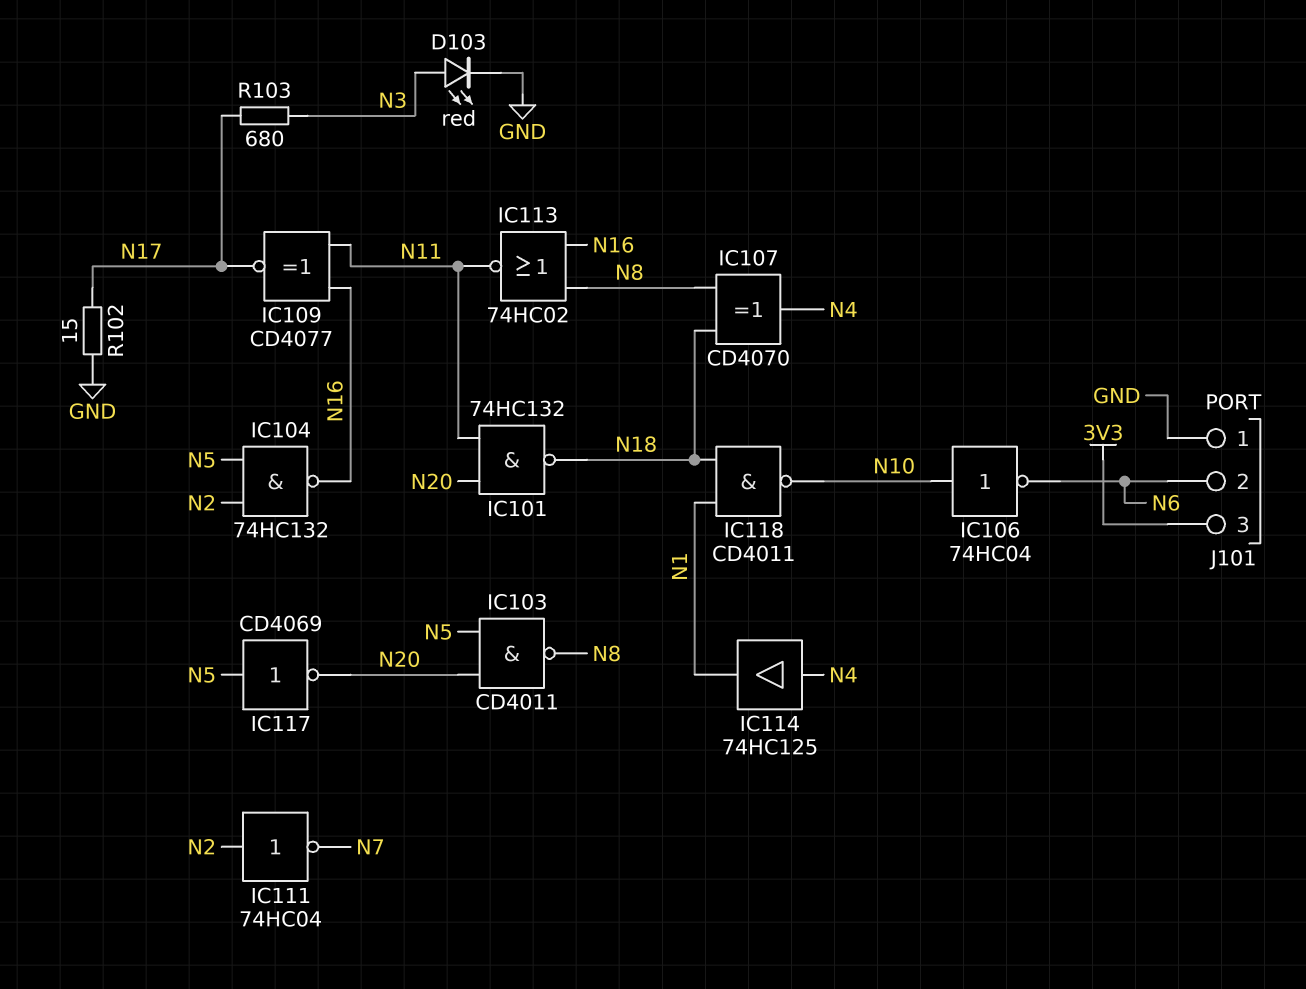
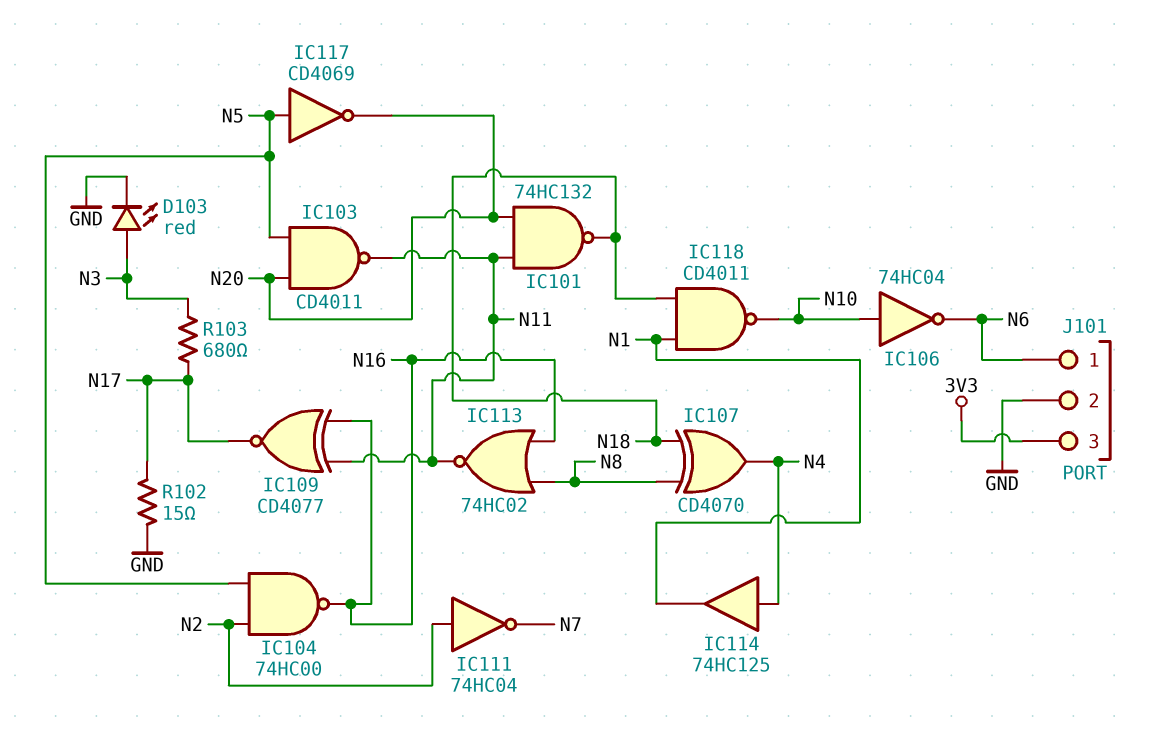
IC103: NAND CD4011 (in N5, in N20, out N8) -> NAND CD4011 (in N5, in N20, out N11)
IC104: NAND 74HC132 (in N2, in N5, out N16) -> NAND 74HC00 (in N2, in N5, out N16)
J101 pin 1: GND -> N6
J101 pin 2: N6 -> GND

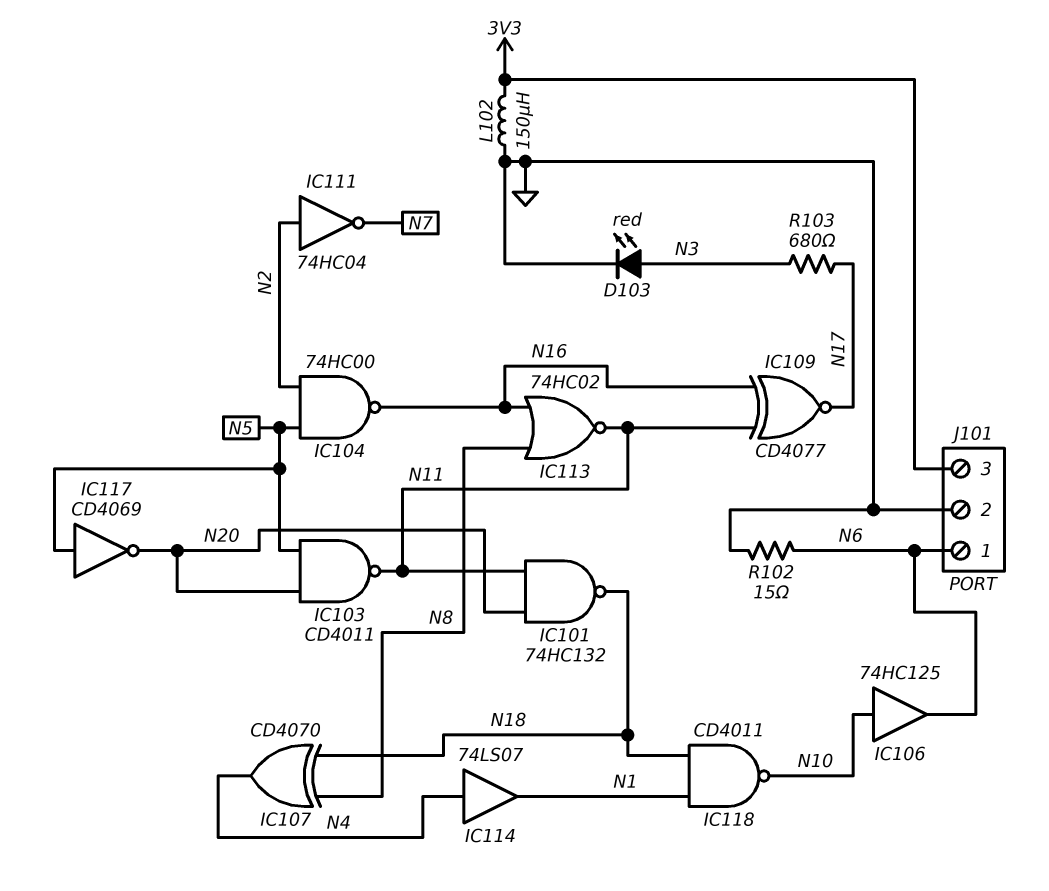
IC106: NOT 74HC04 (in N10, out N6) -> buffer 74HC125 (in N10, out N6)
IC114: buffer 74HC125 (in N4, out N1) -> buffer 74LS07 (in N4, out N1)
L102: none -> 150uH (3V3, GND)
R102: 15 (GND, N17) -> 15 (GND, N6)

